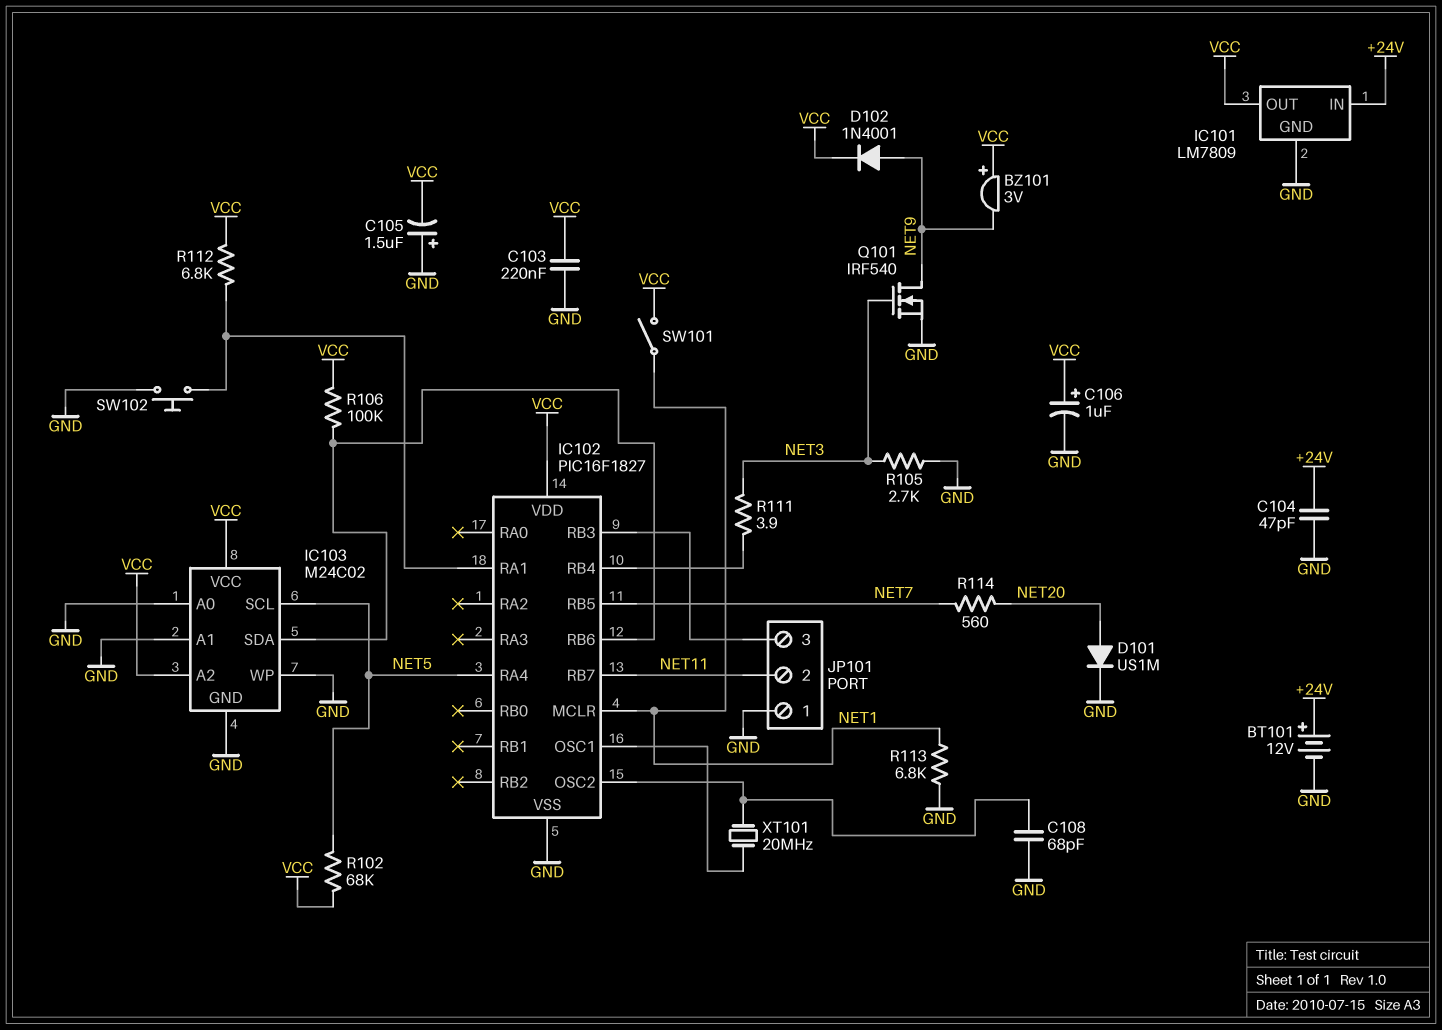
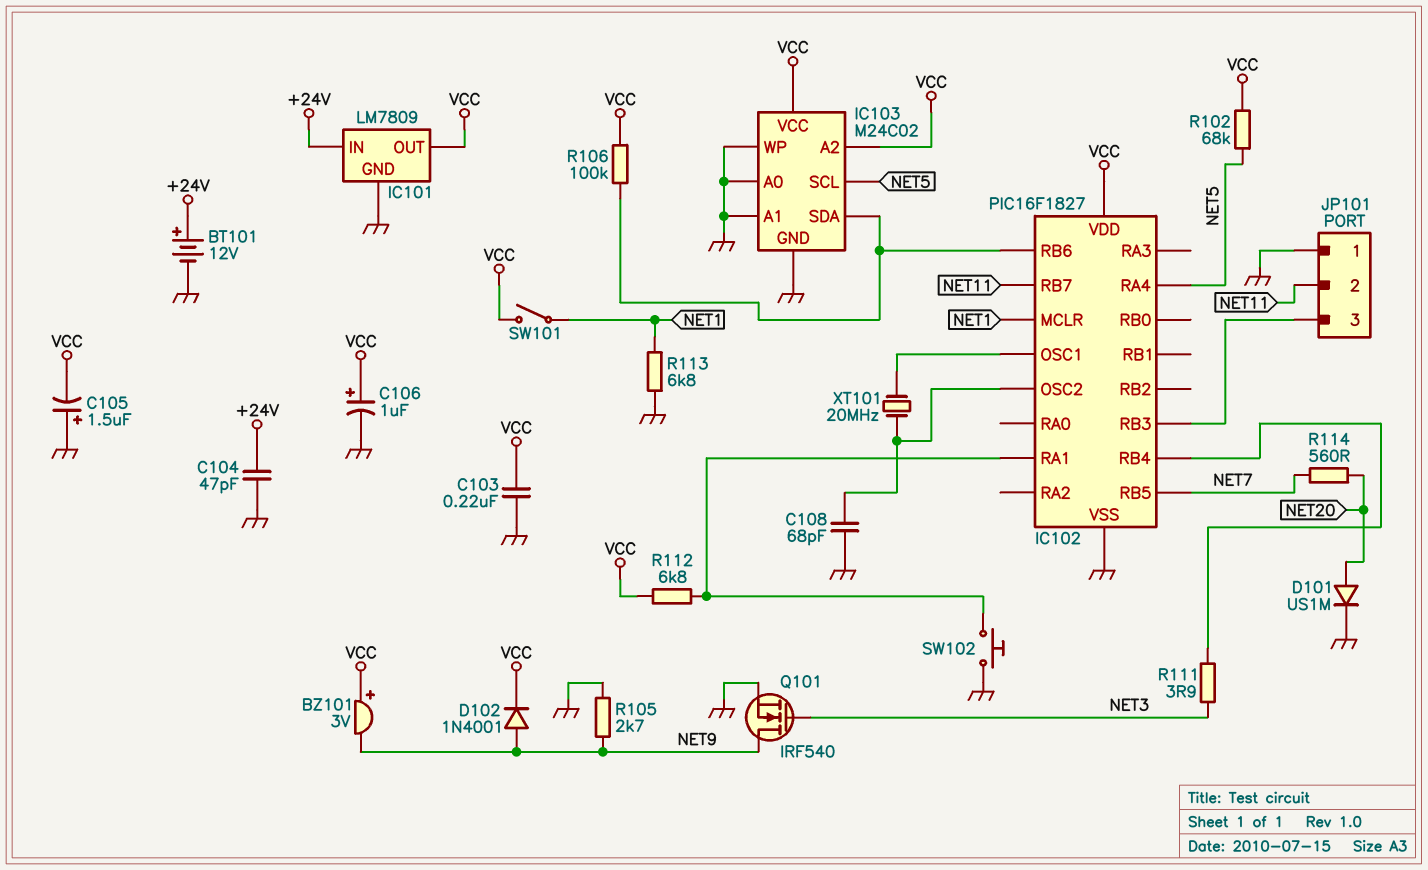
R105: 2.7k (GND, NET3) -> 2.7k (GND, NET9)

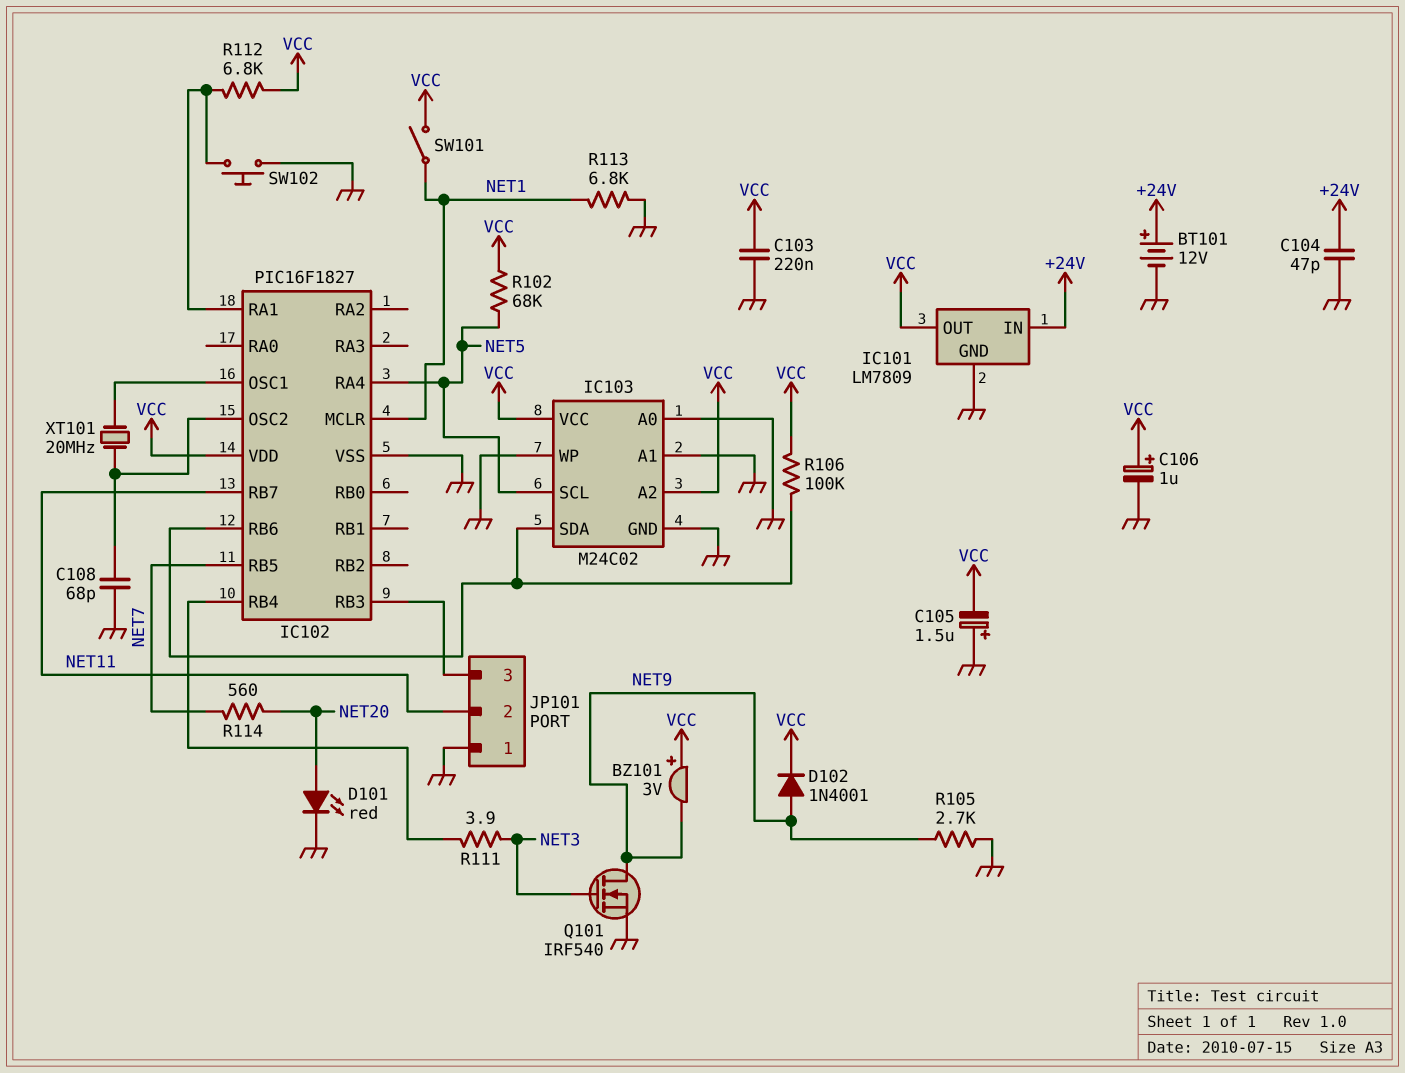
D101: diode US1M (A NET20, K GND) -> LED red (A NET20, K GND)

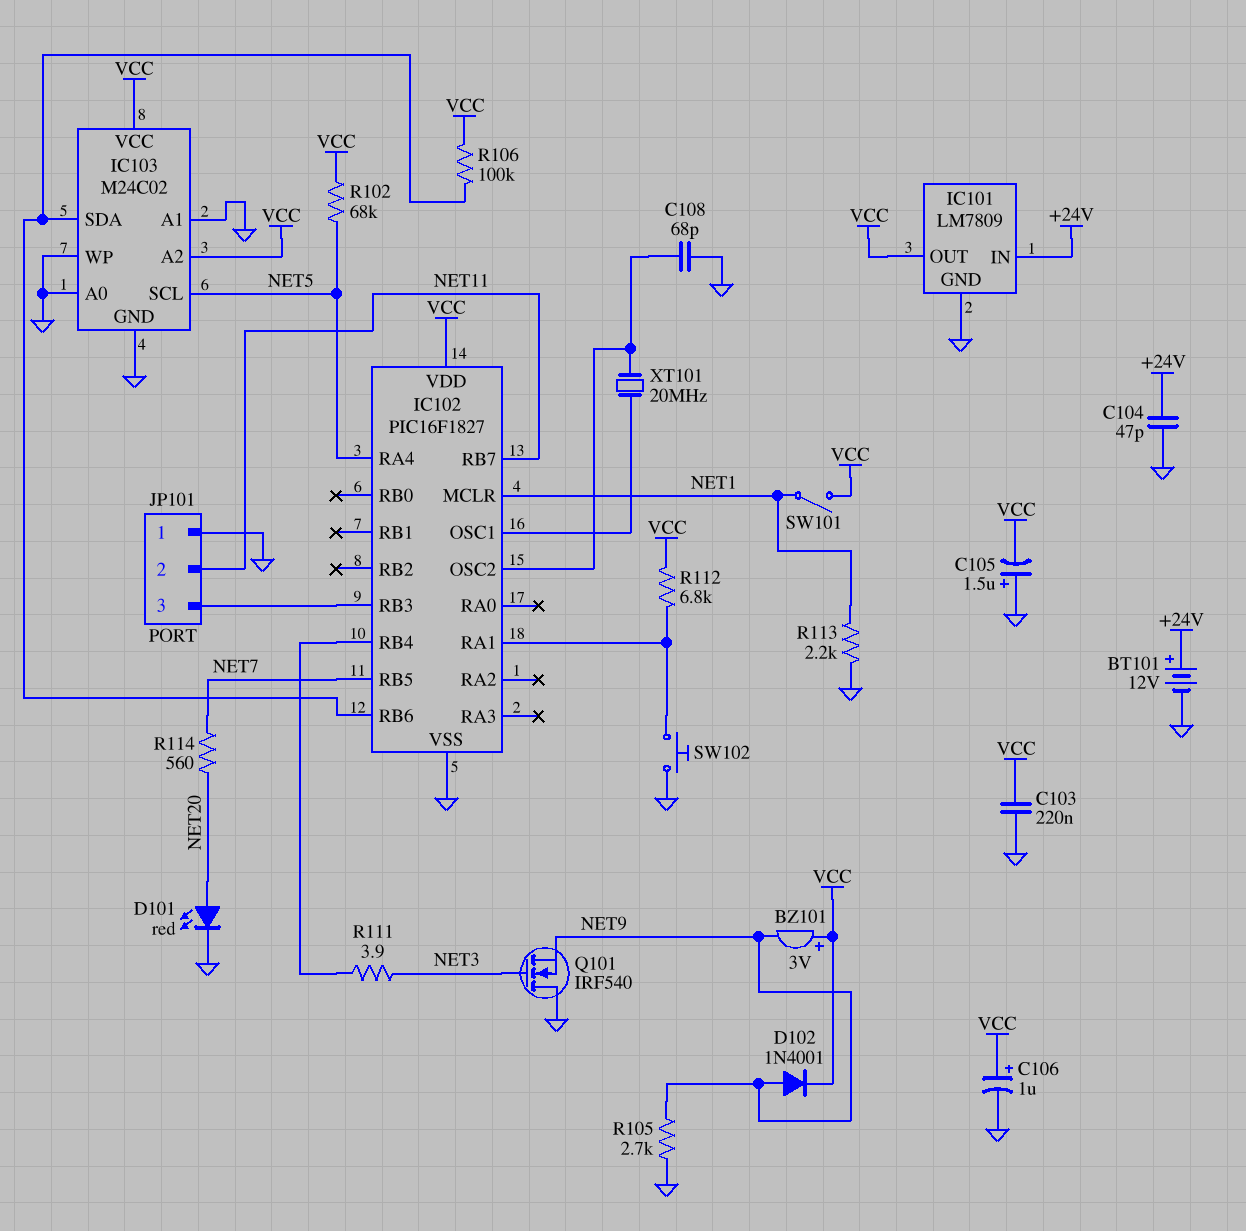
Q101: NMOS IRF540 (G NET3, D NET9, S GND) -> NMOS IRF540 (G NET3, D GND, S NET9)
R113: 6.8k (GND, NET1) -> 2.2k (GND, NET1)

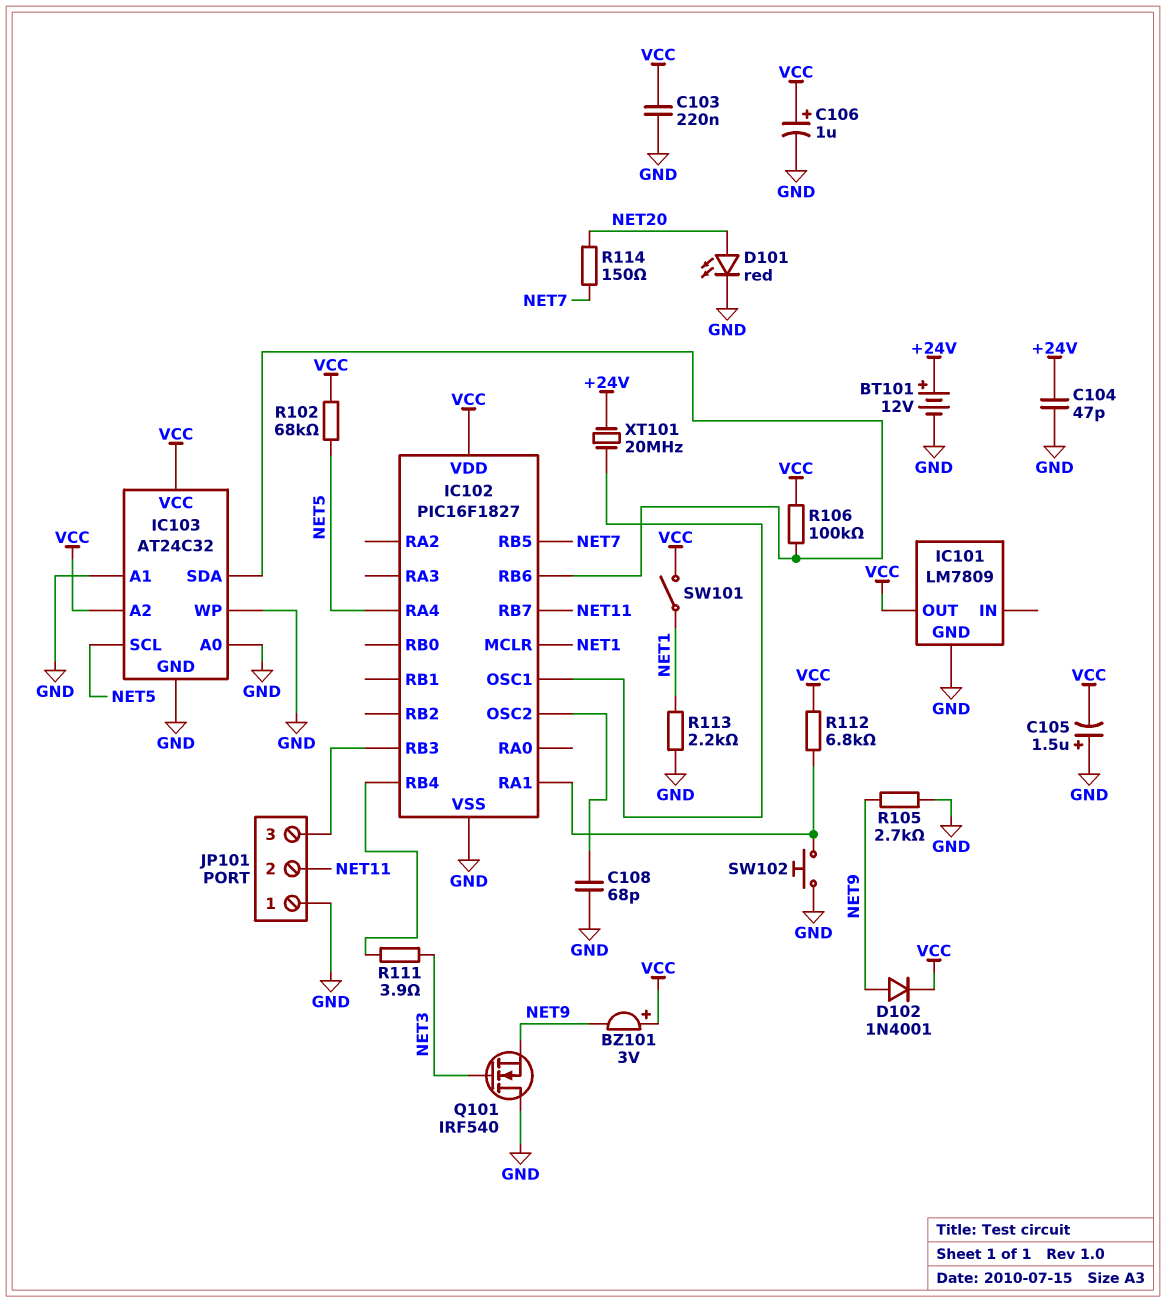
IC101 pin IN: +24V -> none
IC103: M24C02 -> AT24C32
R114: 560 (NET7, NET20) -> 150 (NET7, NET20)
XT101: 20MHz (IC102/OSC1, IC102/OSC2) -> 20MHz (+24V, IC102/OSC1)

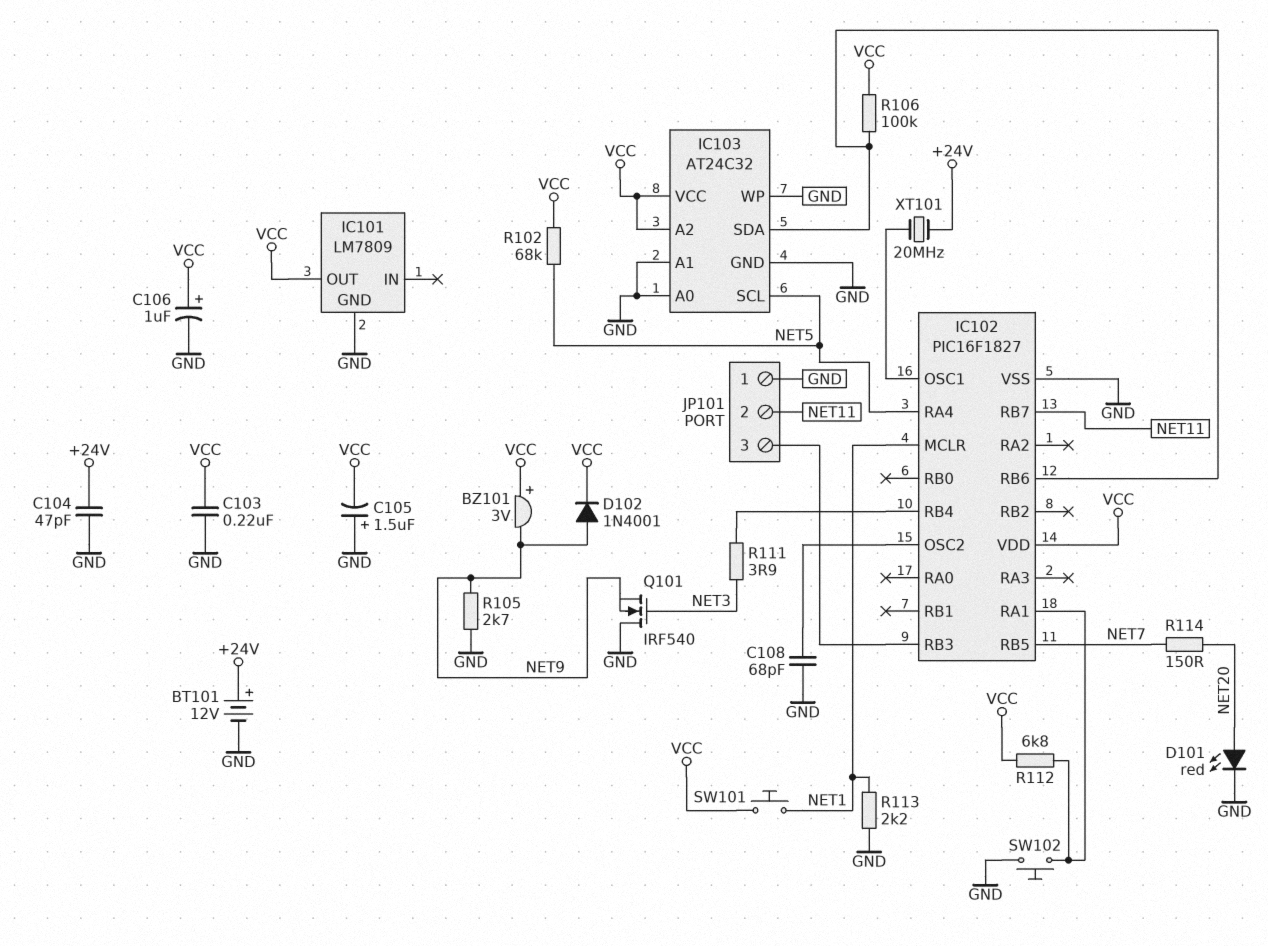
SW101: switch (NET1, VCC) -> button (NET1, VCC)

